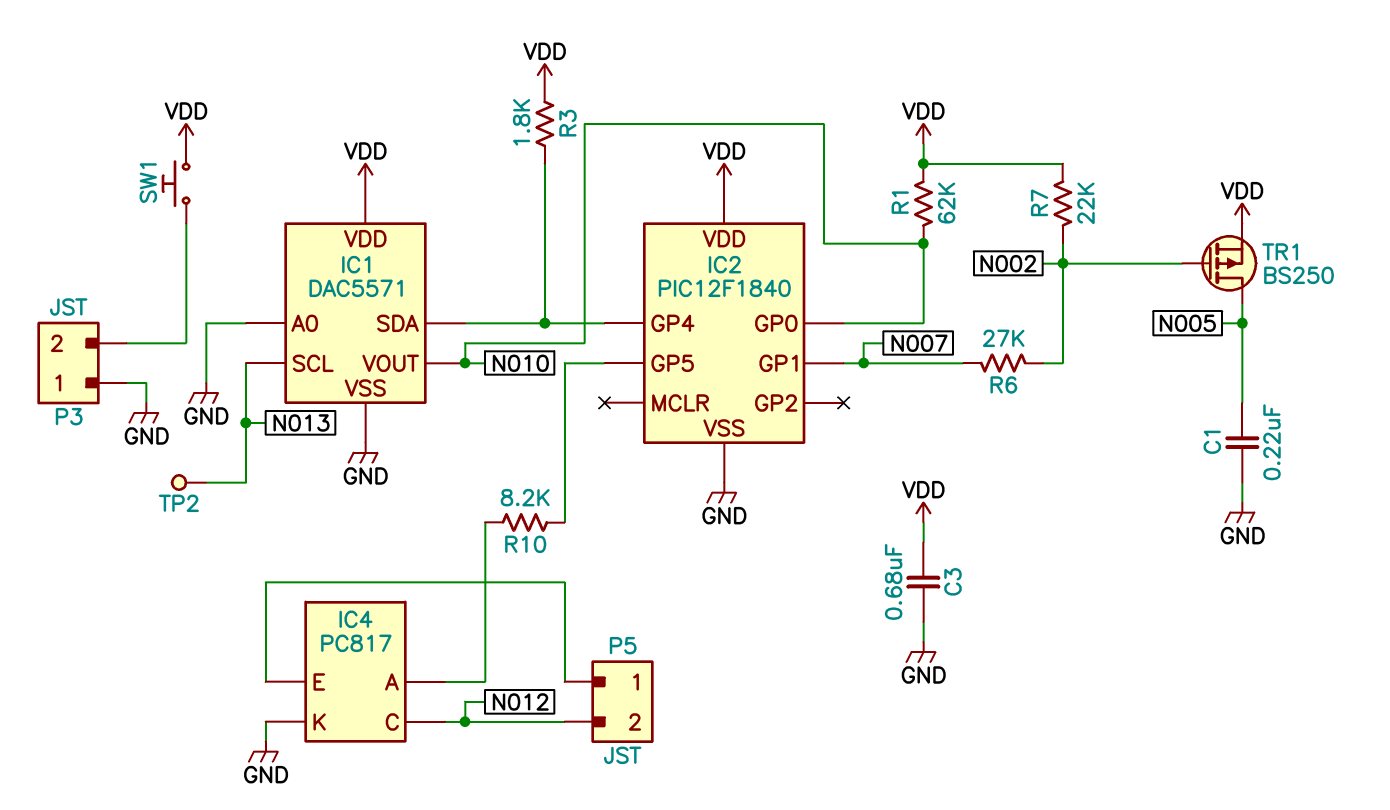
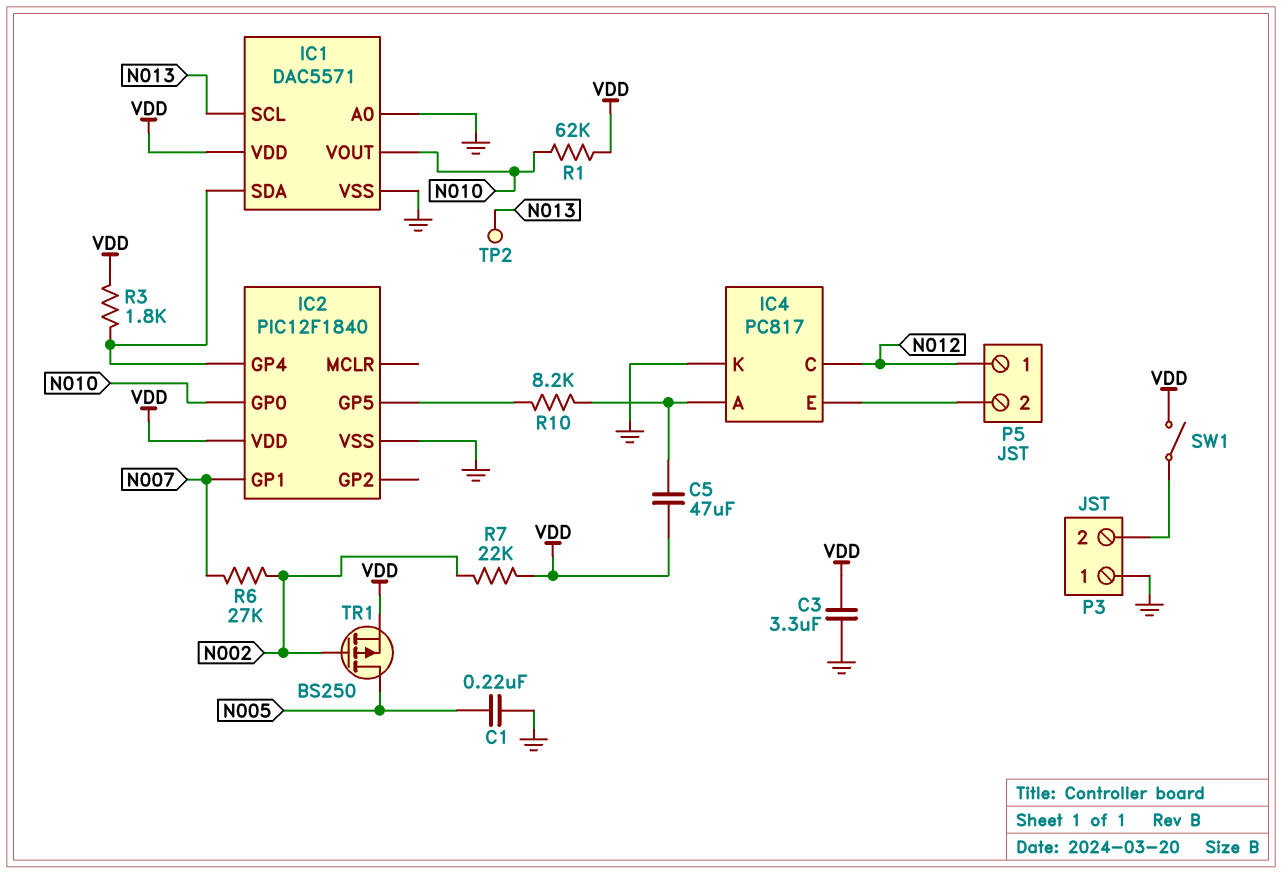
C3: 680nF (GND, VDD) -> 3.3uF (GND, VDD)
C5: none -> 47uF (IC4/A, VDD)
P5 pin 1: IC4/E -> N012
P5 pin 2: N012 -> IC4/E
SW1: button (P3/2, VDD) -> switch (P3/2, VDD)

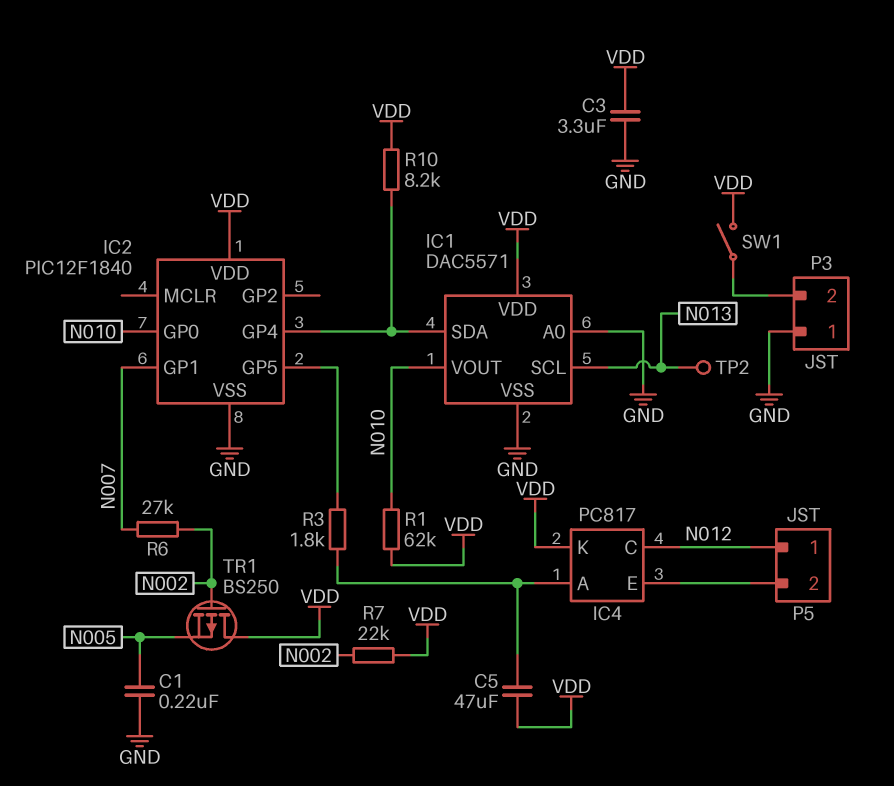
IC4 pin K: GND -> VDD
R3: 1.8k (IC1/SDA, VDD) -> 1.8k (IC2/GP5, IC4/A)
R10: 8.2k (IC2/GP5, IC4/A) -> 8.2k (IC1/SDA, VDD)
TR1: PMOS BS250 (G N002, D N005, S VDD) -> PMOS BS250 (G N002, D VDD, S N005)

